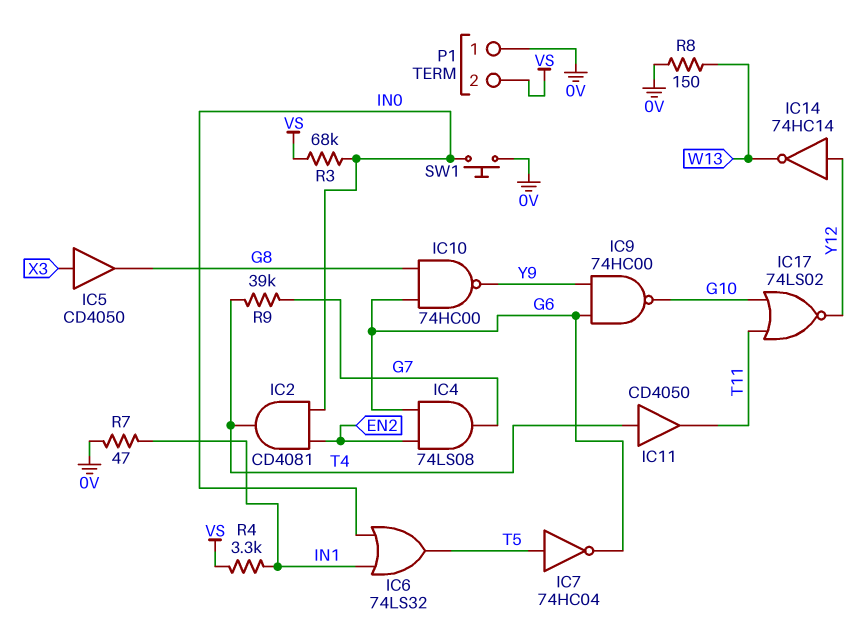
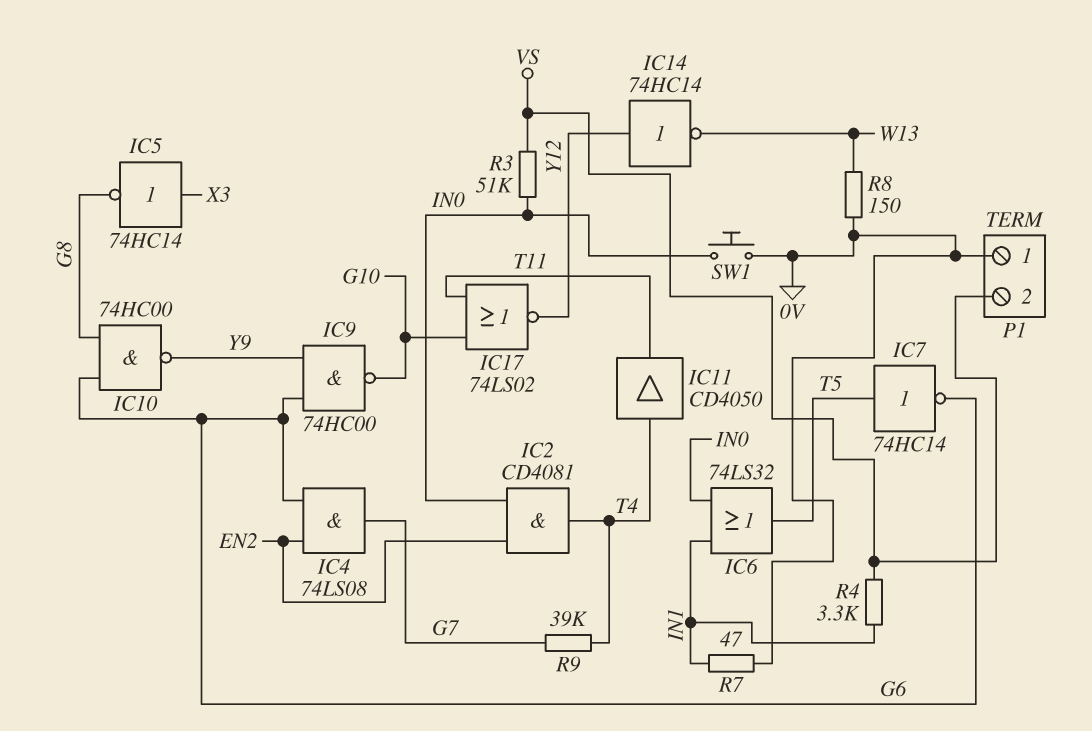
IC5: buffer CD4050 (in X3, out G8) -> NOT 74HC14 (in X3, out G8)
IC7: NOT 74HC04 (in T5, out G6) -> NOT 74HC14 (in T5, out G6)
R3: 68k (IN0, VS) -> 51k (IN0, VS)

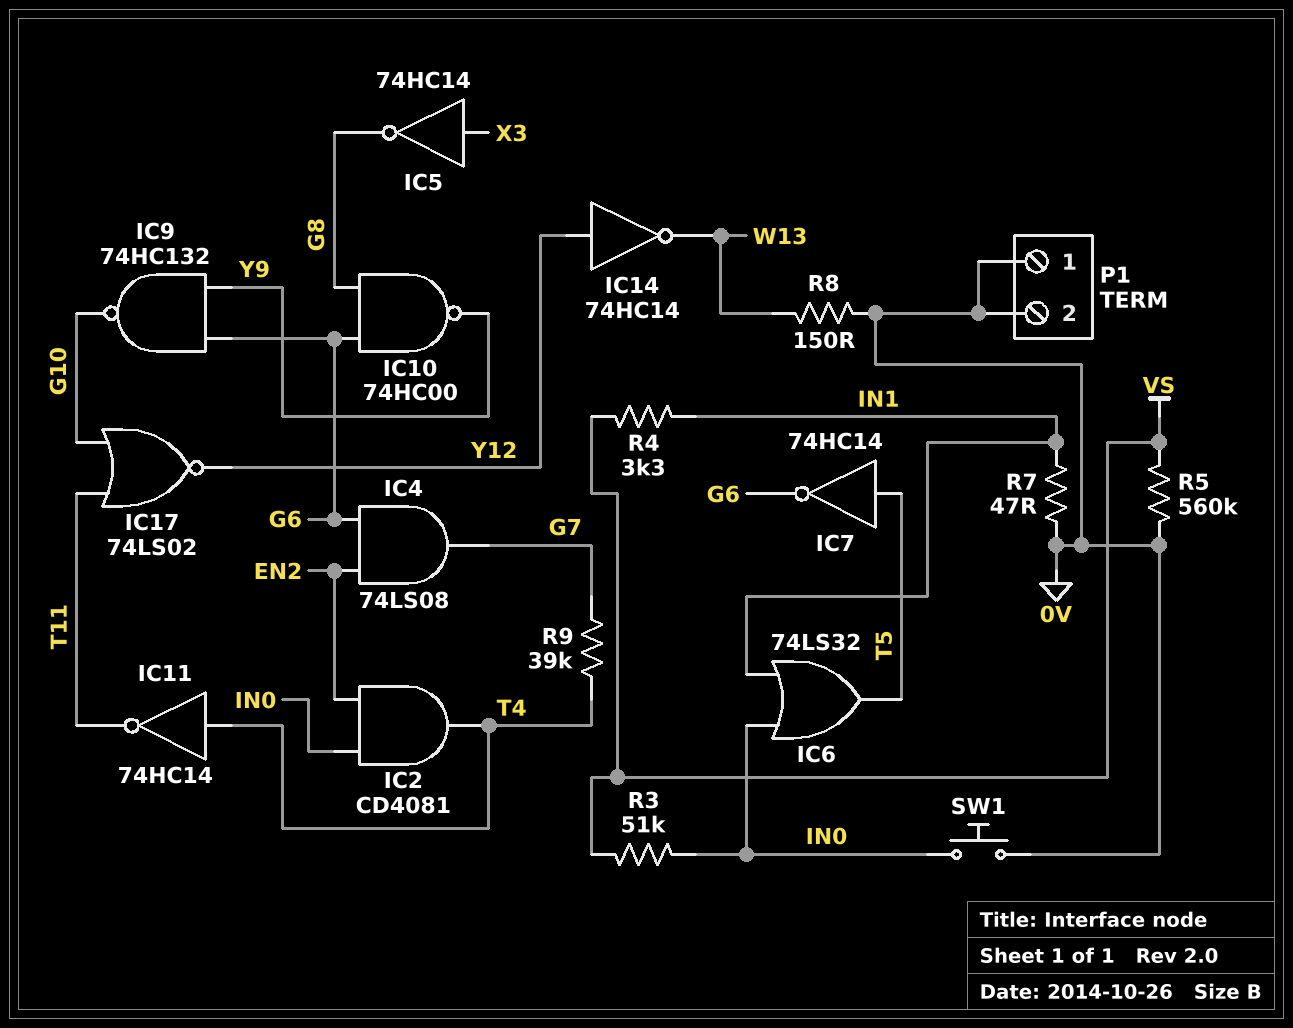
IC9: NAND 74HC00 (in G6, in Y9, out G10) -> NAND 74HC132 (in G6, in Y9, out G10)
IC11: buffer CD4050 (in T4, out T11) -> NOT 74HC14 (in T4, out T11)
P1 pin 2: VS -> 0V
R5: none -> 560k (0V, VS)

